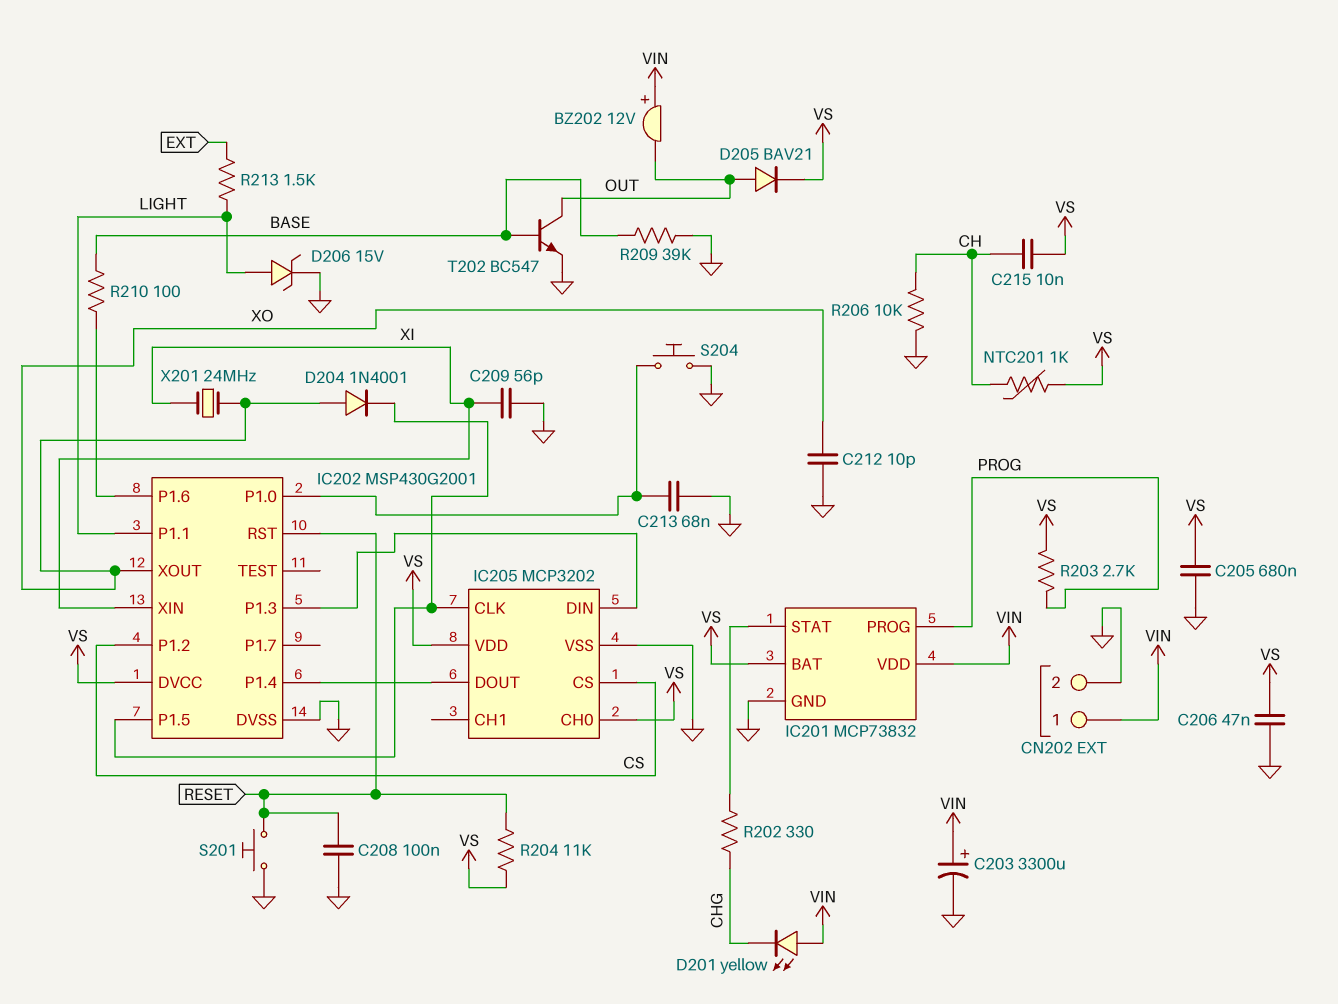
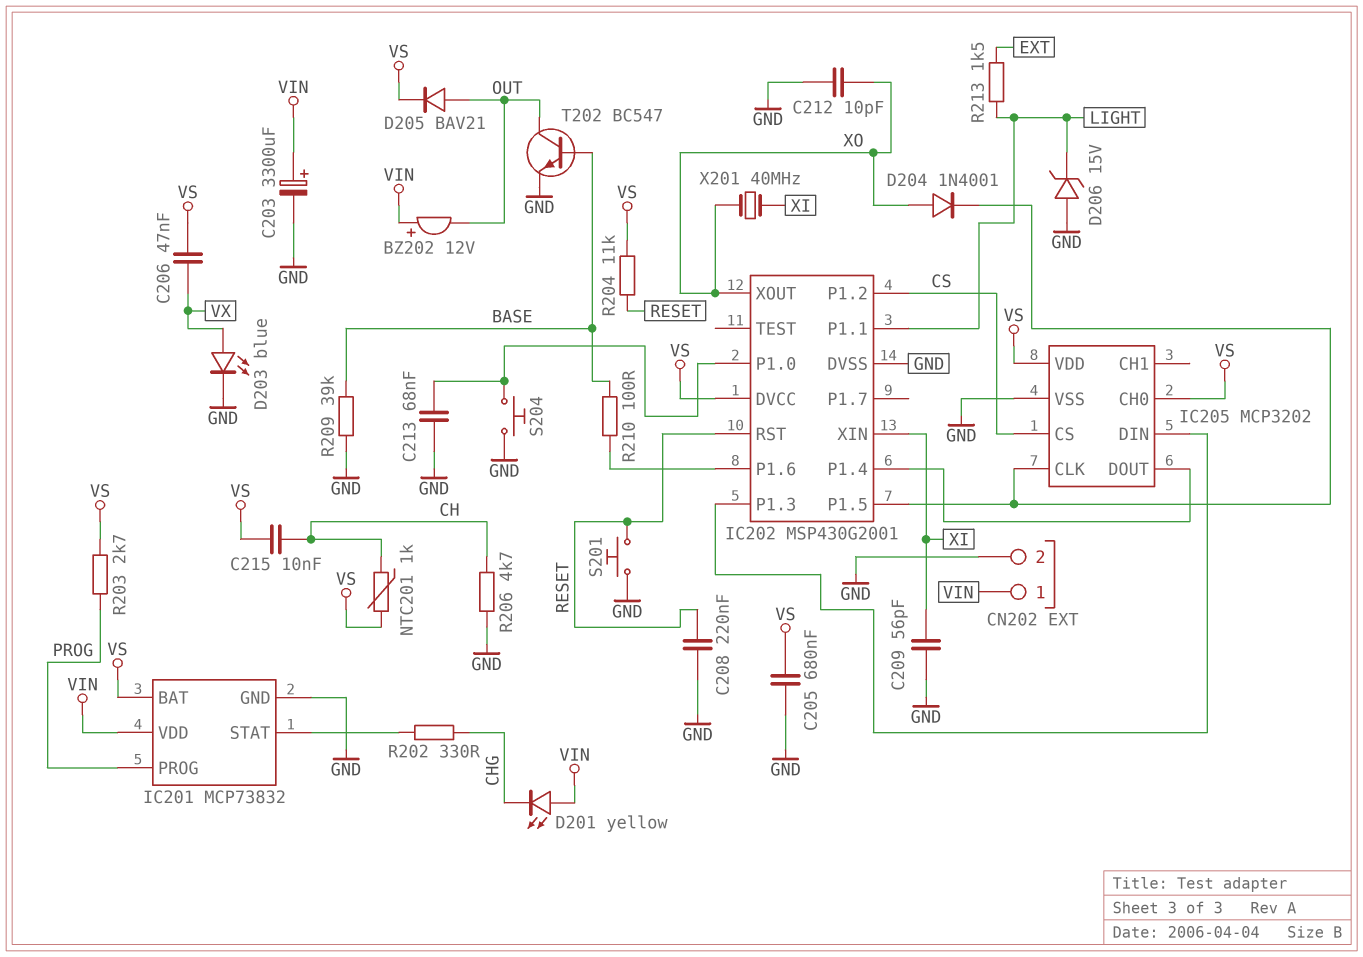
C206: 47nF (GND, VS) -> 47nF (VS, VX)
C208: 100nF (GND, RESET) -> 220nF (GND, RESET)
D203: none -> LED blue (A VX, K GND)
D206: zener 15V (A LIGHT, K GND) -> zener 15V (A GND, K LIGHT)
R206: 10k (CH, GND) -> 4.7k (CH, GND)
X201: 24MHz (XI, XO) -> 40MHz (XI, XO)

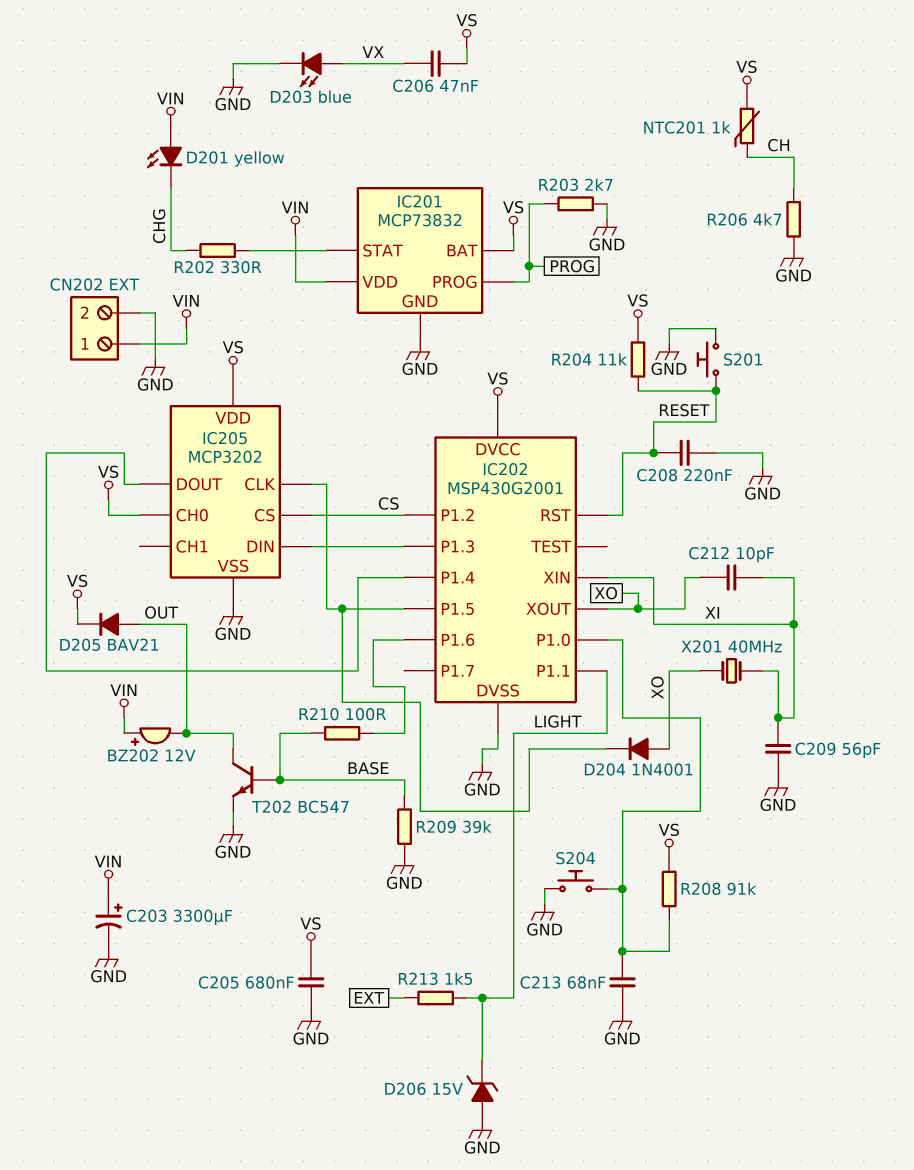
C212: 10pF (GND, XO) -> 10pF (XI, XO)
C215: 10nF (CH, VS) -> none
R203: 2.7k (PROG, VS) -> 2.7k (GND, PROG)
R208: none -> 91k (IC202/P1.0, VS)

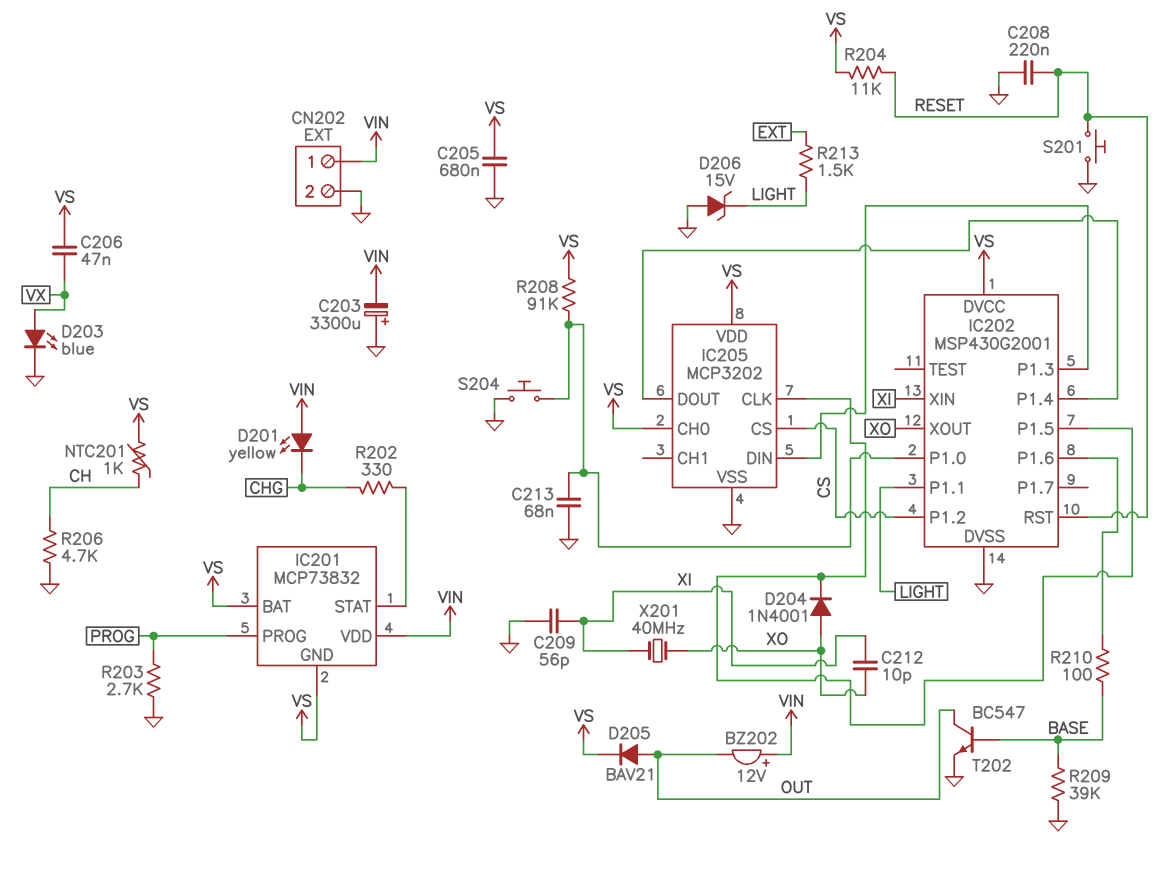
C203: 3300uF (plus VIN, minus GND) -> 3300uF (plus GND, minus VIN)
IC201 pin GND: GND -> VS

